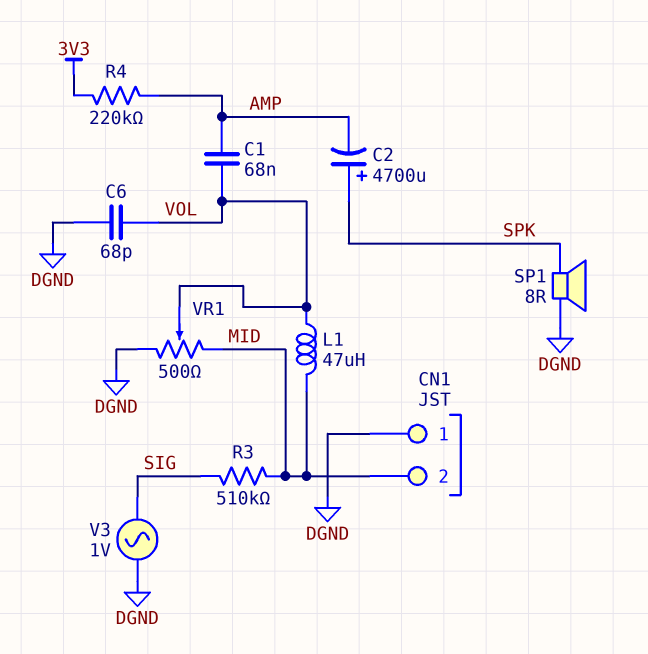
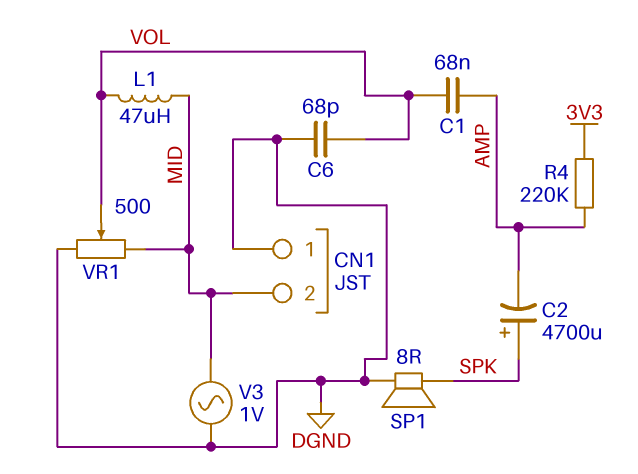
R3: 510k (MID, SIG) -> none
V3: AC 1V (DGND, SIG) -> AC 1V (DGND, MID)

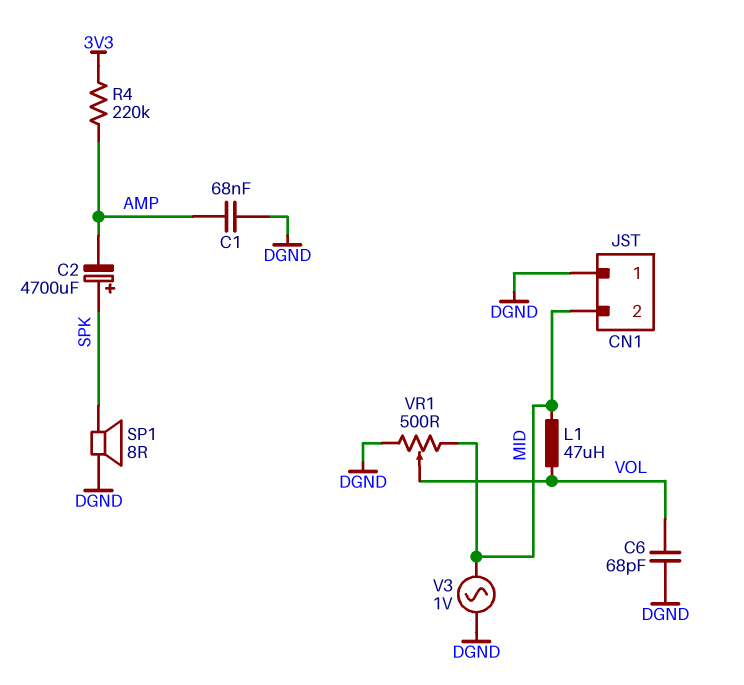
C1: 68nF (AMP, VOL) -> 68nF (AMP, DGND)

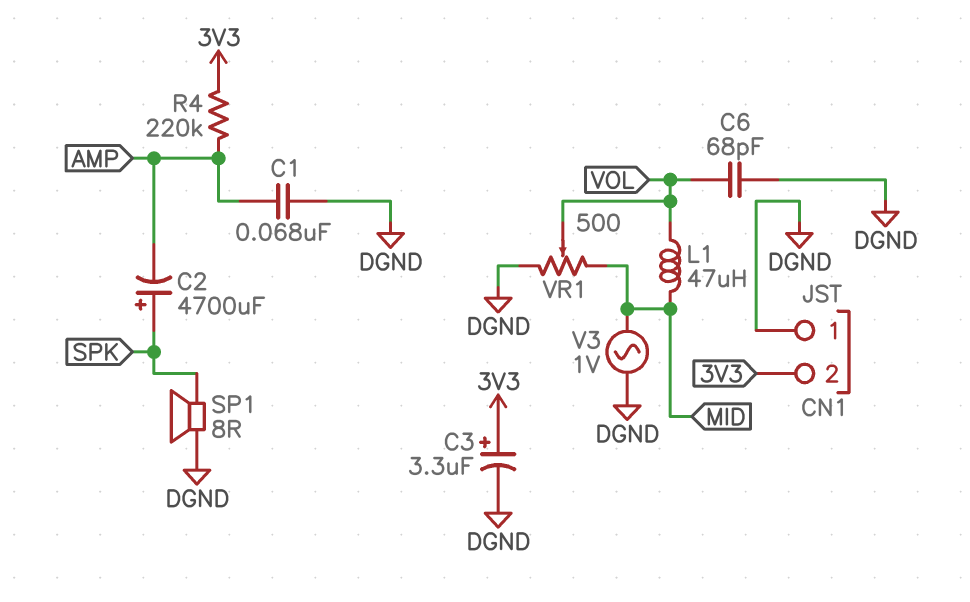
C3: none -> 3.3uF (plus 3V3, minus DGND)
CN1 pin 2: MID -> 3V3

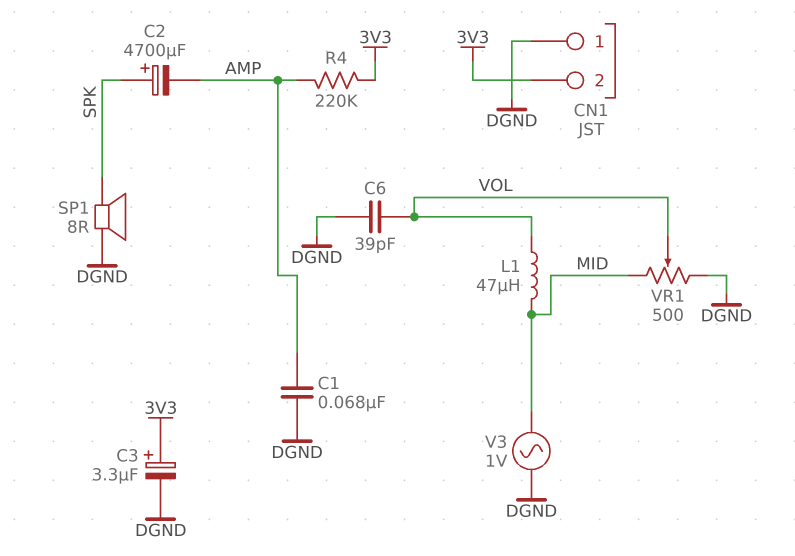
C6: 68pF (DGND, VOL) -> 39pF (DGND, VOL)

